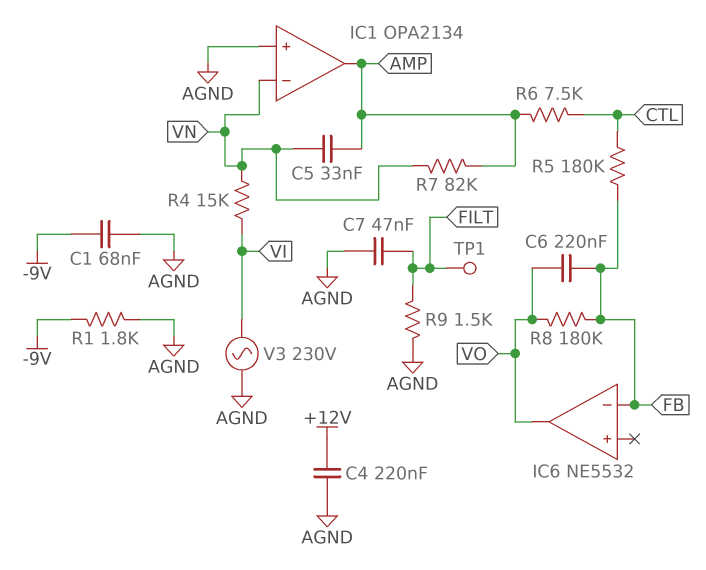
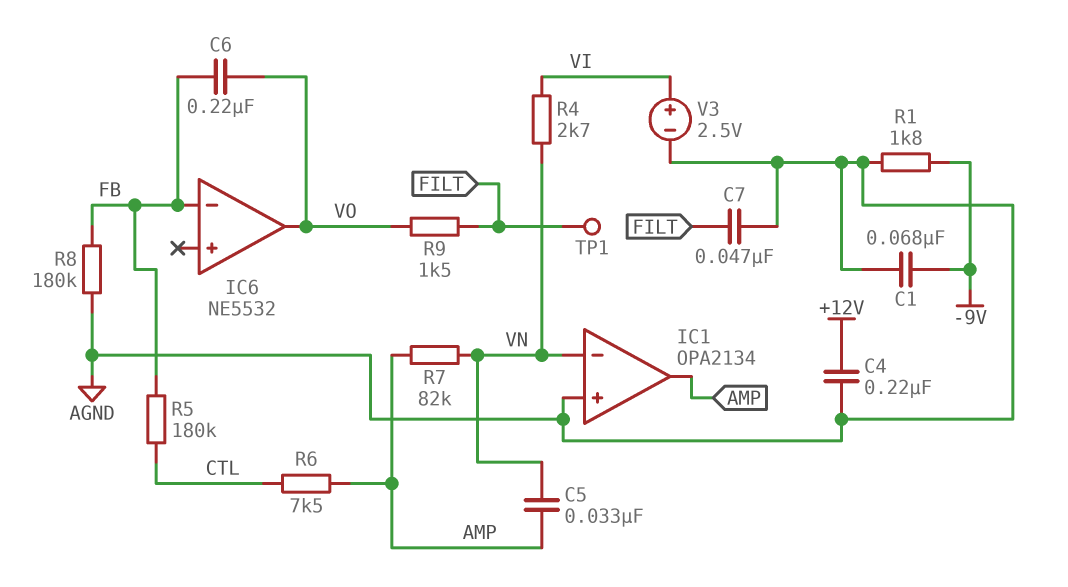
R4: 15k (VI, VN) -> 2.7k (VI, VN)
R8: 180k (FB, VO) -> 180k (AGND, FB)
R9: 1.5k (AGND, FILT) -> 1.5k (FILT, VO)
V3: AC 230V (AGND, VI) -> 2.5V (plus VI, minus AGND)

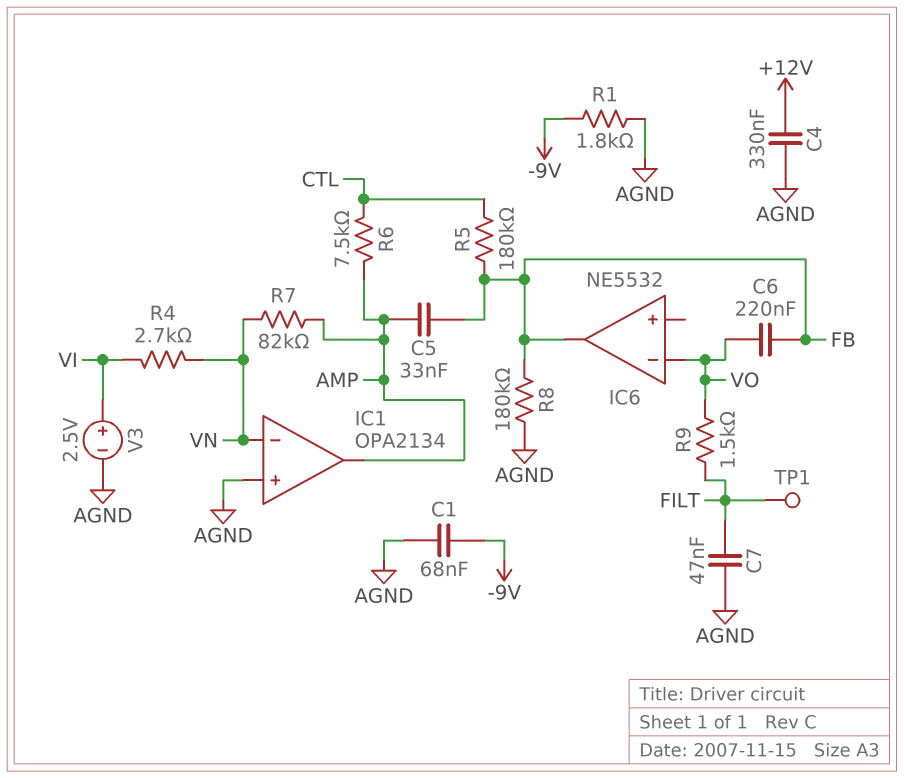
C4: 220nF (+12V, AGND) -> 330nF (+12V, AGND)
C5: 33nF (AMP, VN) -> 33nF (AMP, FB)
IC6 pin in-: FB -> VO
IC6 pin out: VO -> FB

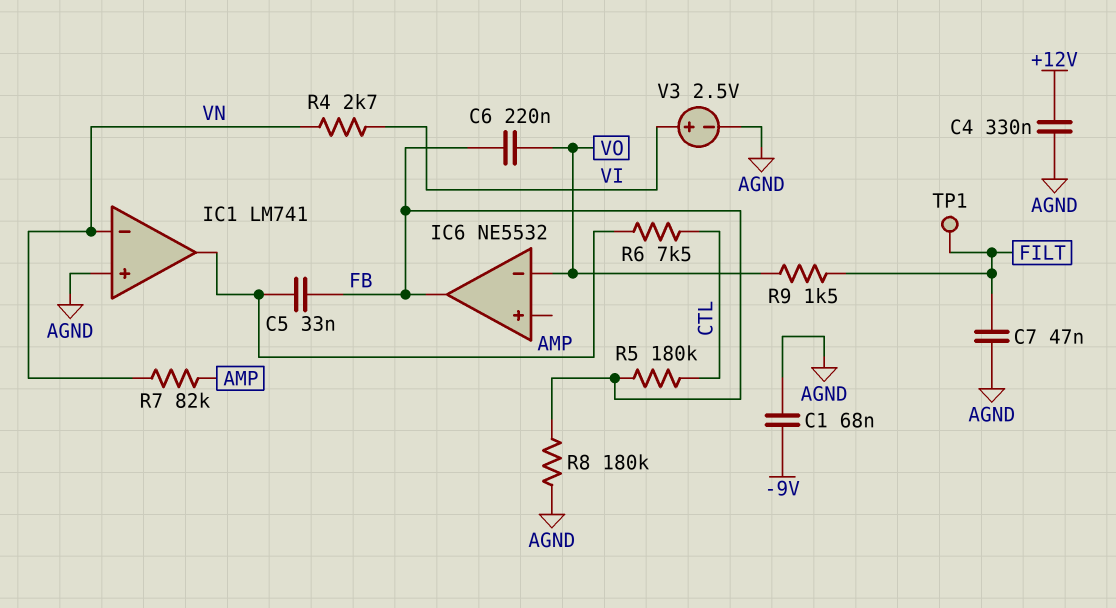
IC1: OPA2134 -> LM741
R1: 1.8k (-9V, AGND) -> none

